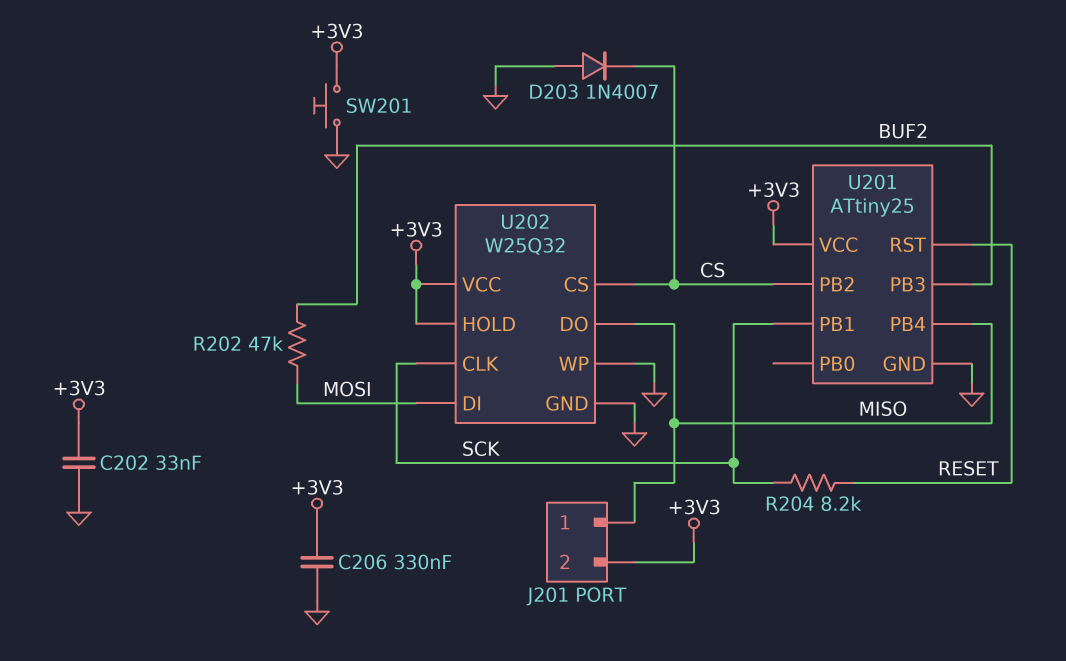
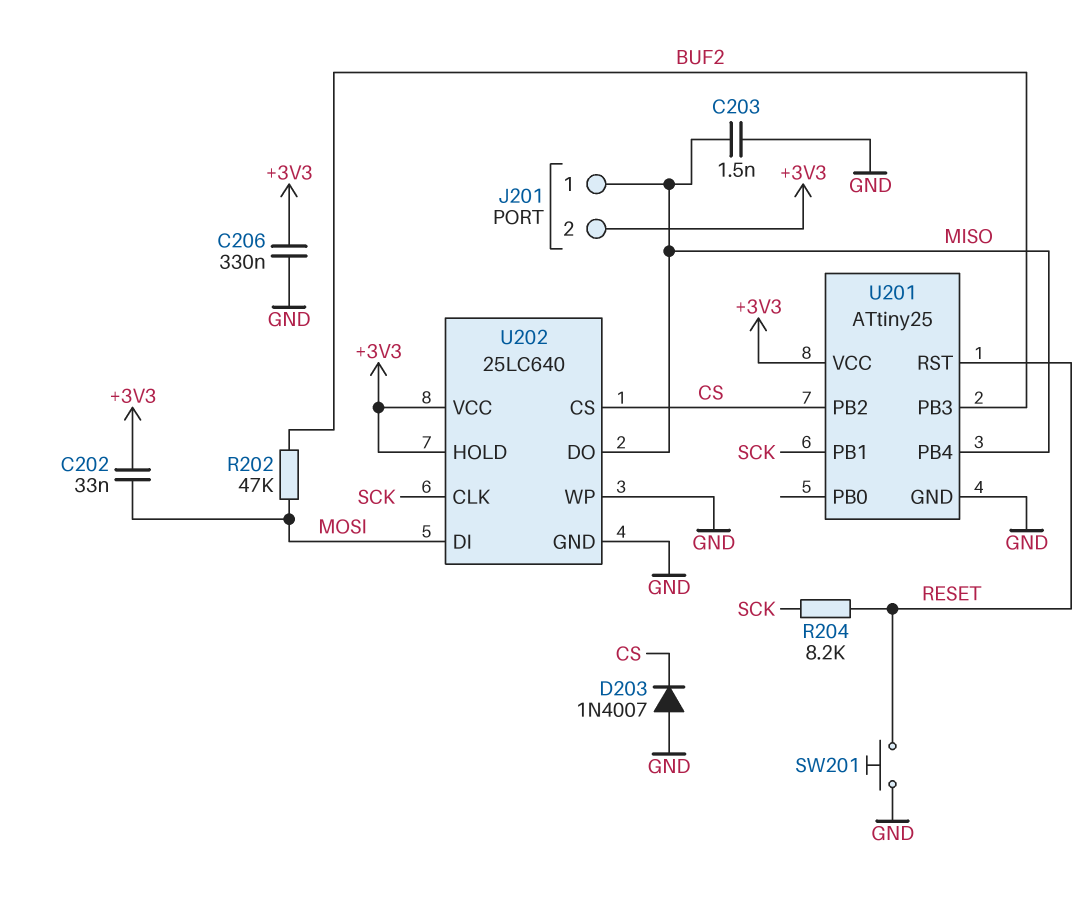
C202: 33nF (+3V3, GND) -> 33nF (+3V3, MOSI)
C203: none -> 1.5nF (GND, MISO)
SW201: button (+3V3, GND) -> button (GND, RESET)
U202: W25Q32 -> 25LC640

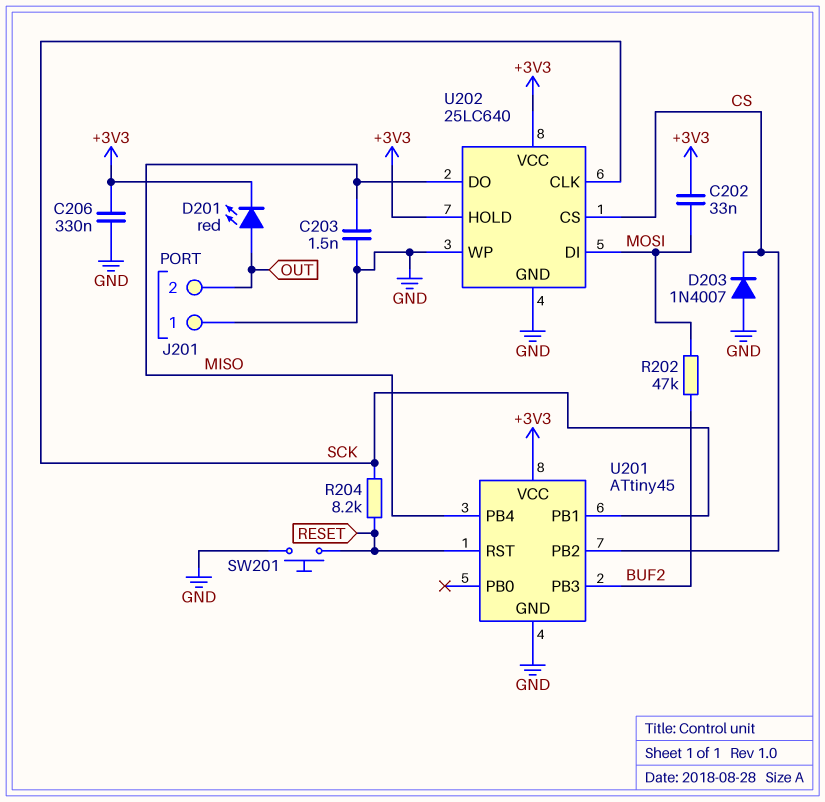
D201: none -> LED red (A OUT, K +3V3)
J201 pin 1: MISO -> GND
J201 pin 2: +3V3 -> OUT
U201: ATtiny25 -> ATtiny45

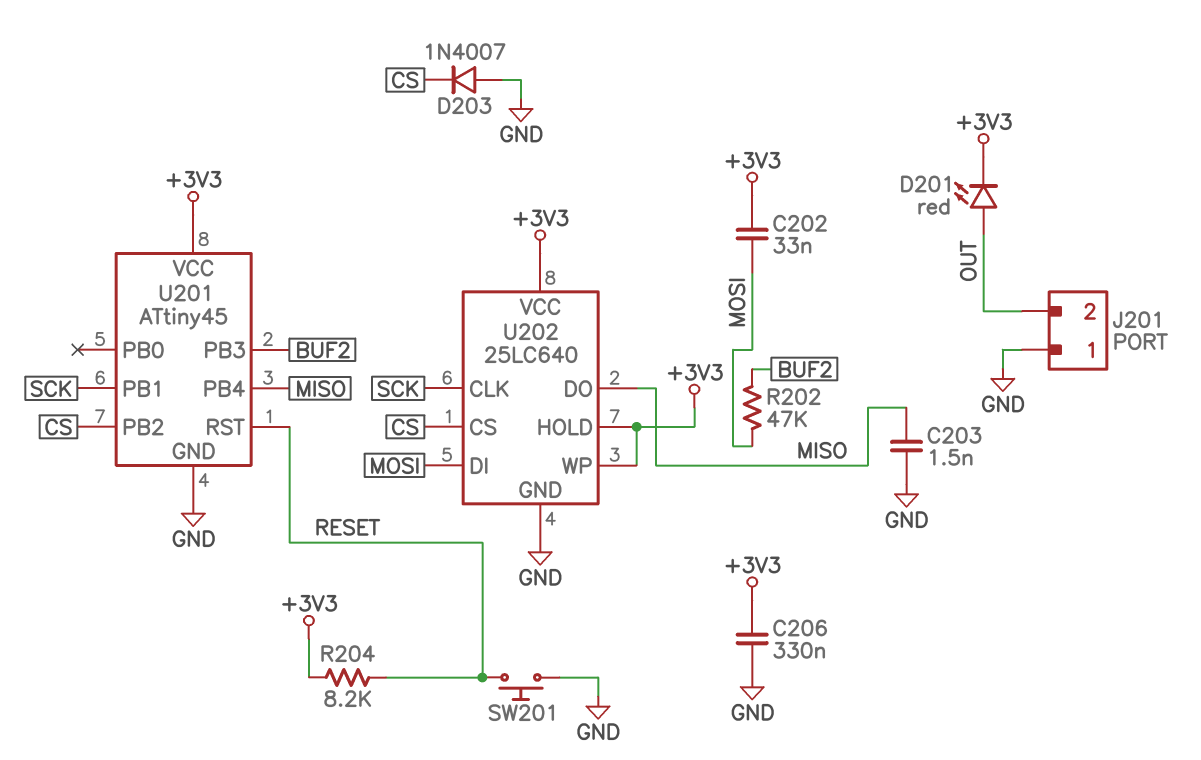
R204: 8.2k (RESET, SCK) -> 8.2k (+3V3, RESET)
U202 pin WP: GND -> +3V3

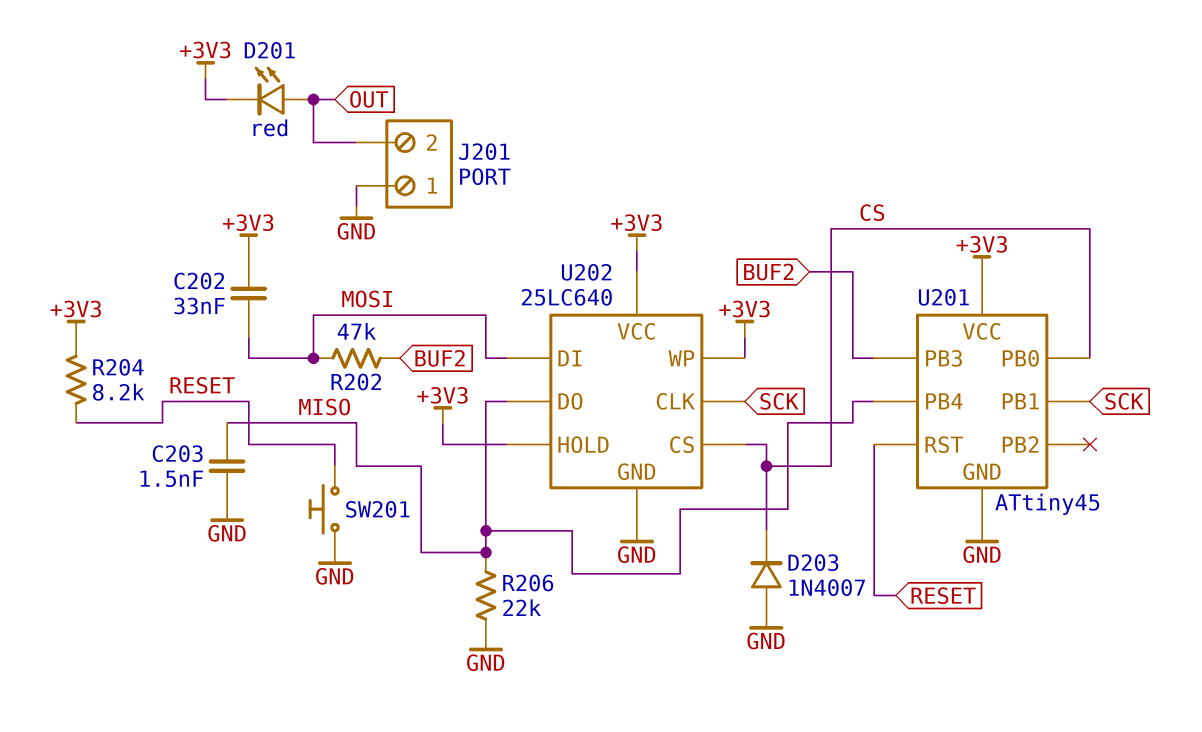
C206: 330nF (+3V3, GND) -> none
R206: none -> 22k (GND, MISO)
U201 pin PB0: none -> CS
U201 pin PB2: CS -> none

